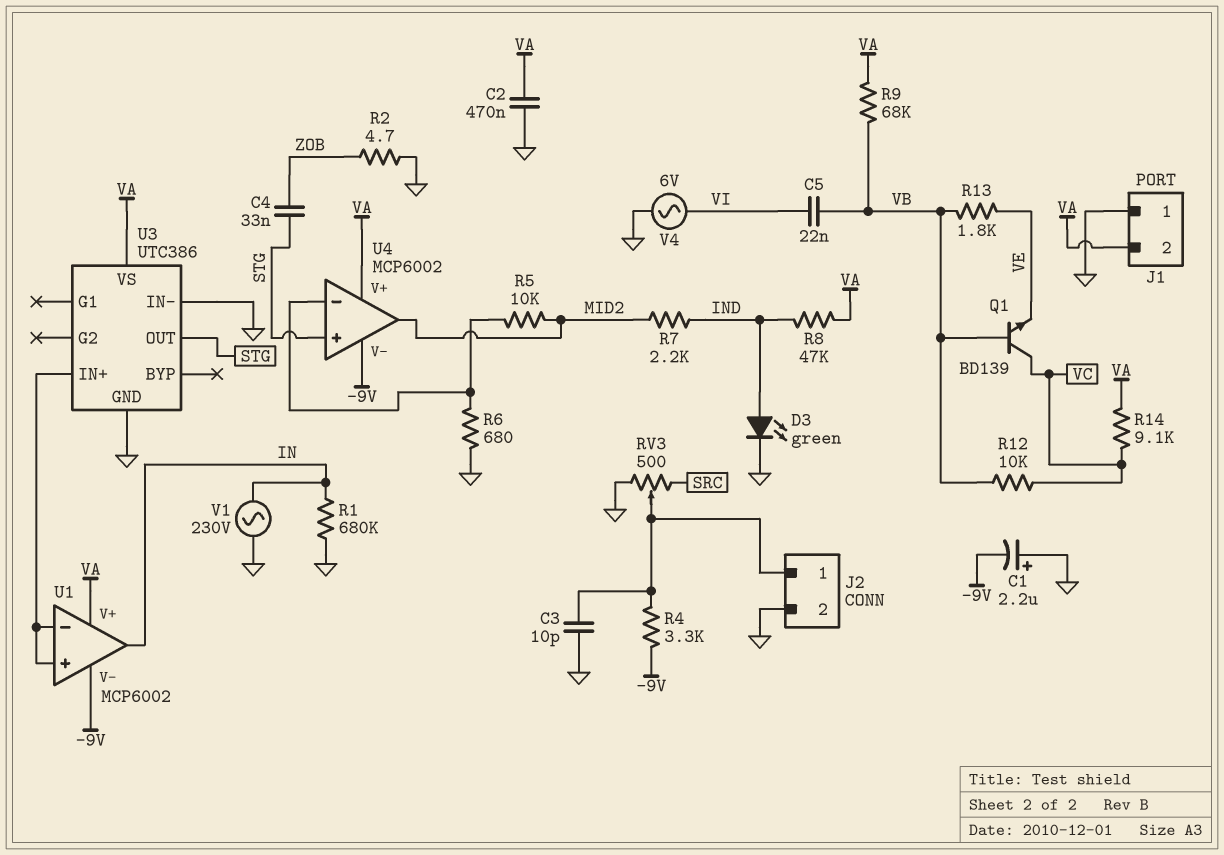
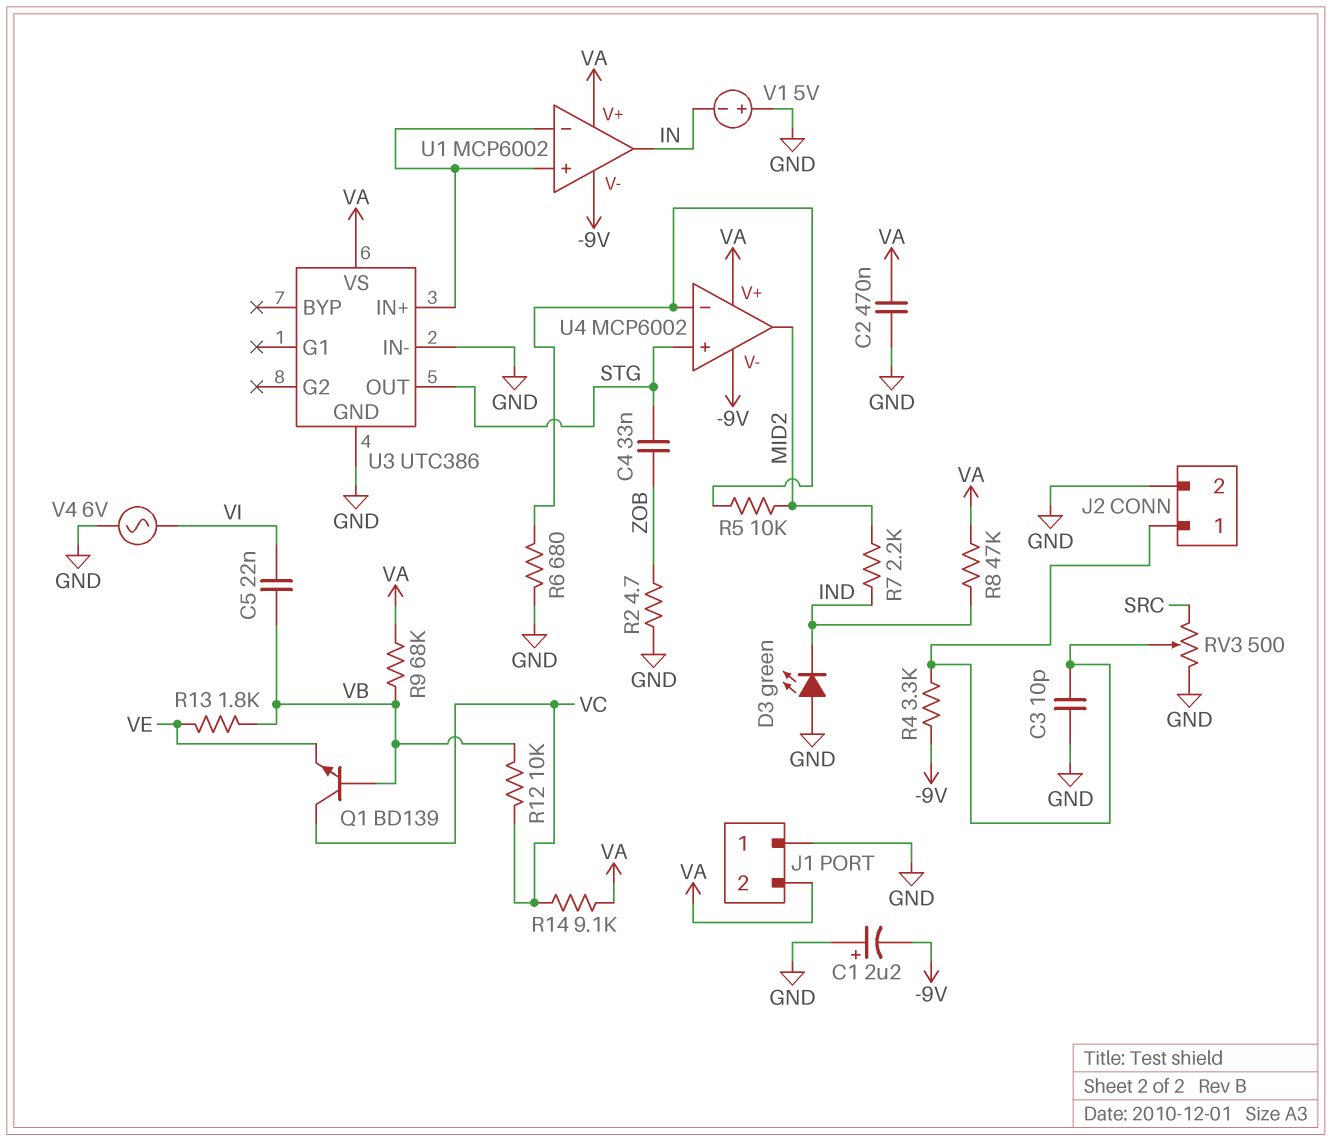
D3: LED green (A IND, K GND) -> LED green (A GND, K IND)
R1: 680k (GND, IN) -> none
V1: AC 230V (GND, IN) -> 5V (plus GND, minus IN)

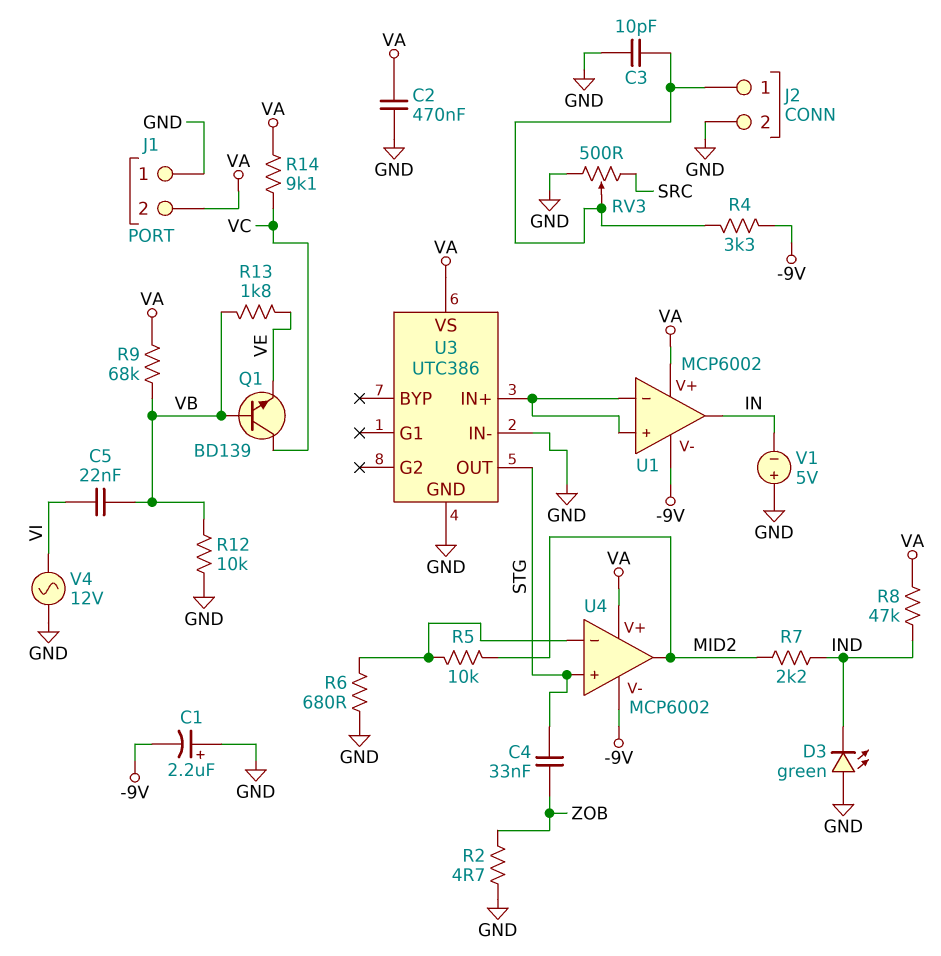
R12: 10k (VB, VC) -> 10k (GND, VB)
V4: AC 6V (GND, VI) -> AC 12V (GND, VI)

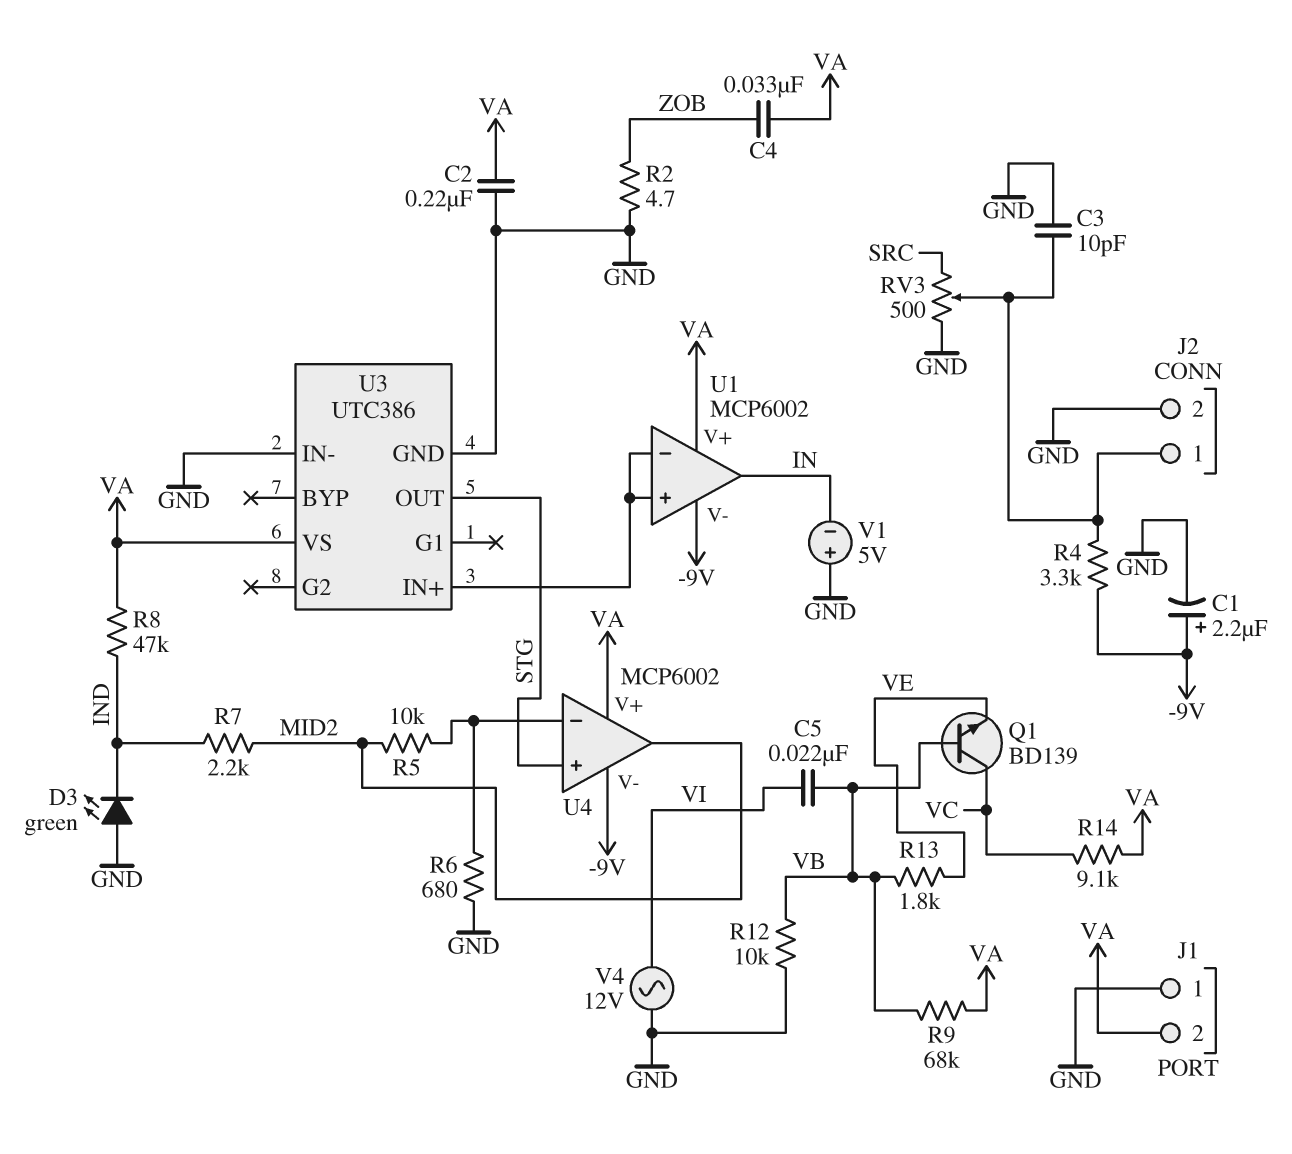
C1: 2.2uF (plus GND, minus -9V) -> 2.2uF (plus -9V, minus GND)
C2: 470nF (GND, VA) -> 220nF (GND, VA)
C4: 33nF (STG, ZOB) -> 33nF (VA, ZOB)

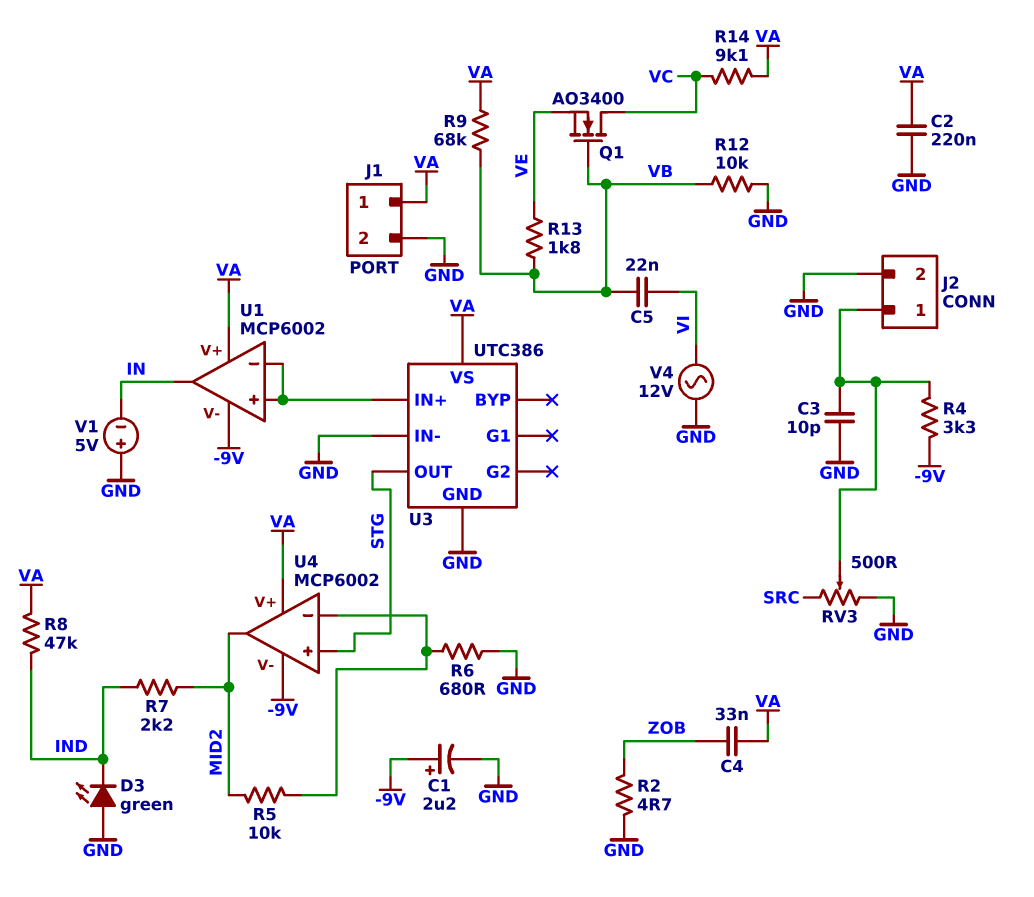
J1 pin 1: GND -> VA
J1 pin 2: VA -> GND
Q1: NPN BD139 (B VB, C VC, E VE) -> NMOS AO3400 (G VB, D VC, S VE)

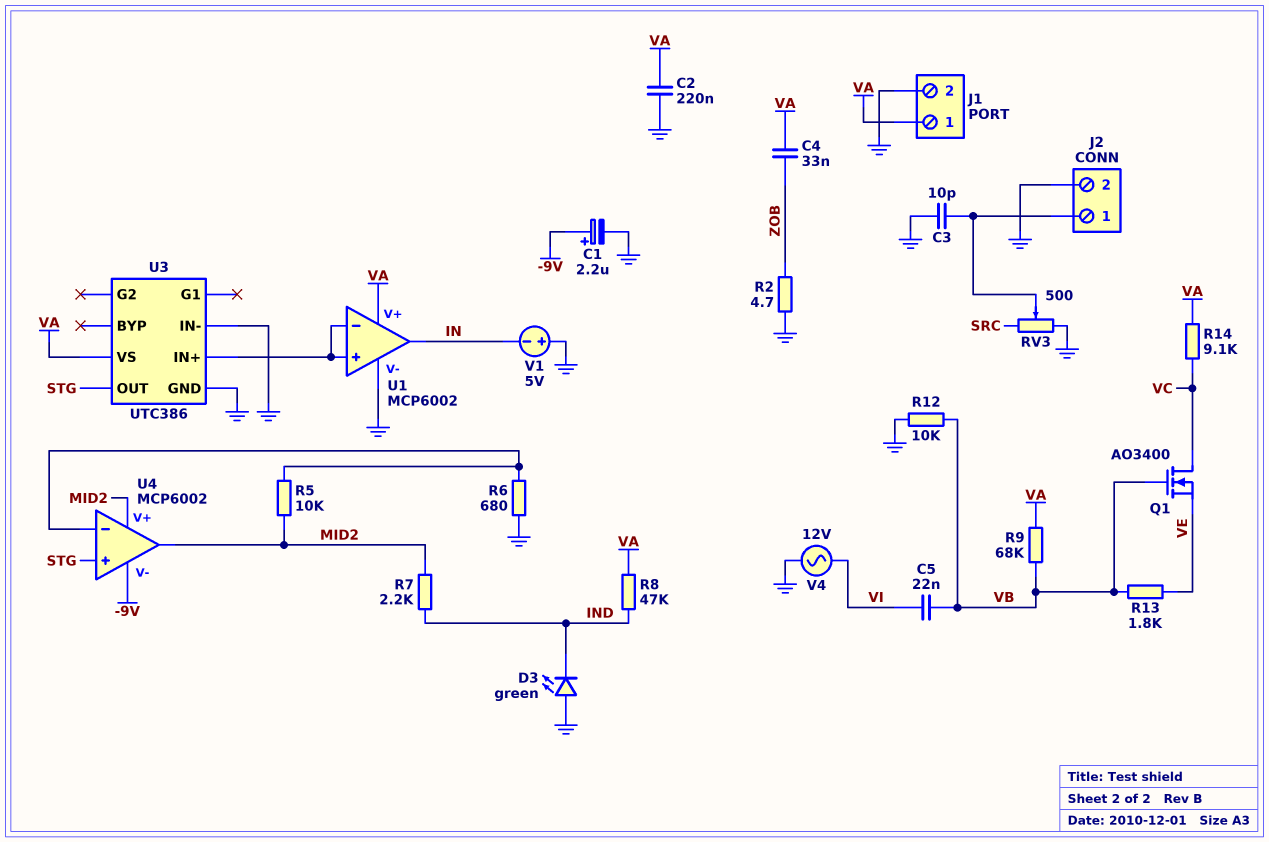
R4: 3.3k (-9V, J2/1) -> none
U1 pin V-: -9V -> GND
U4 pin V+: VA -> MID2

